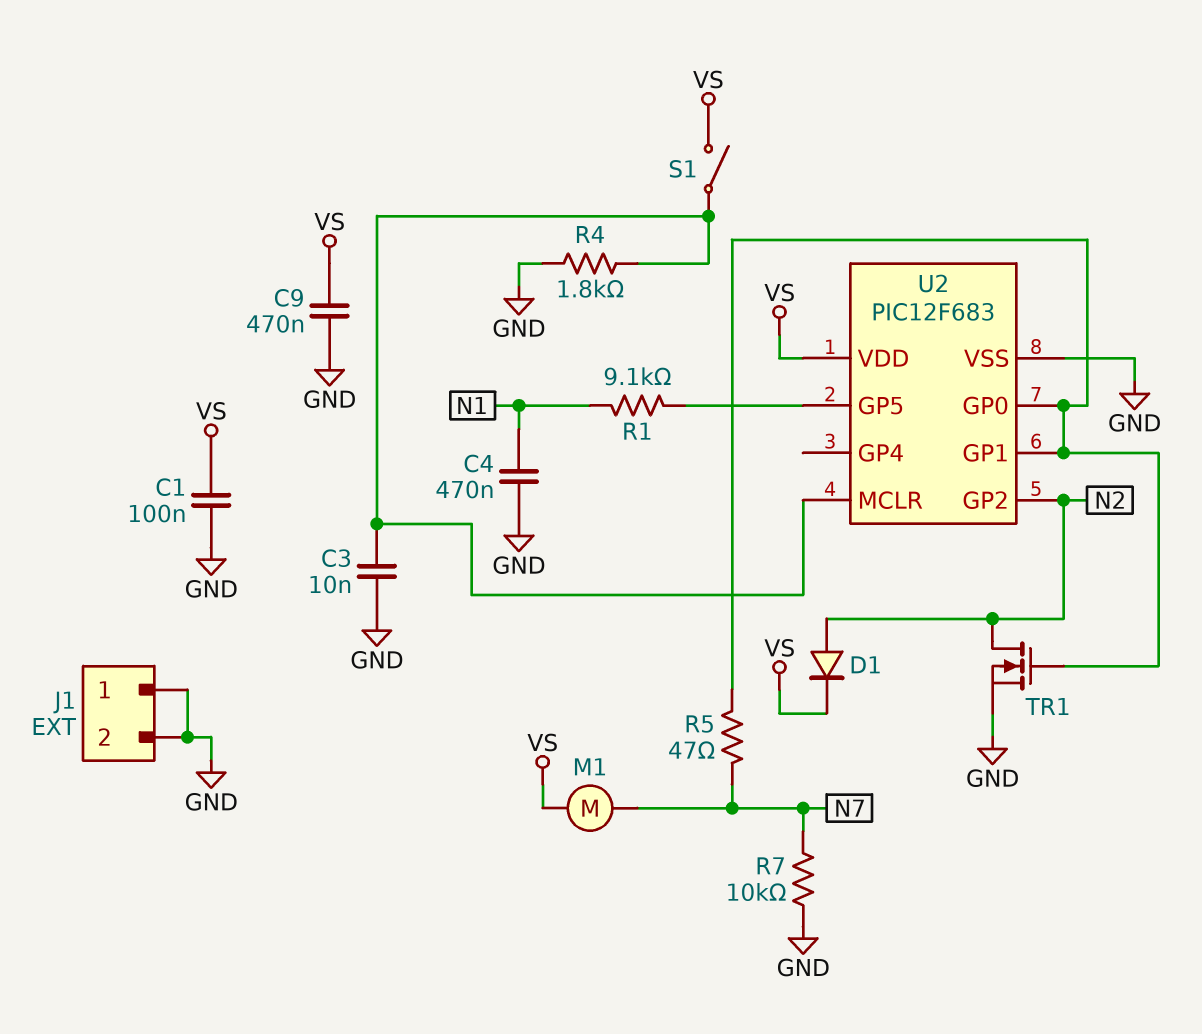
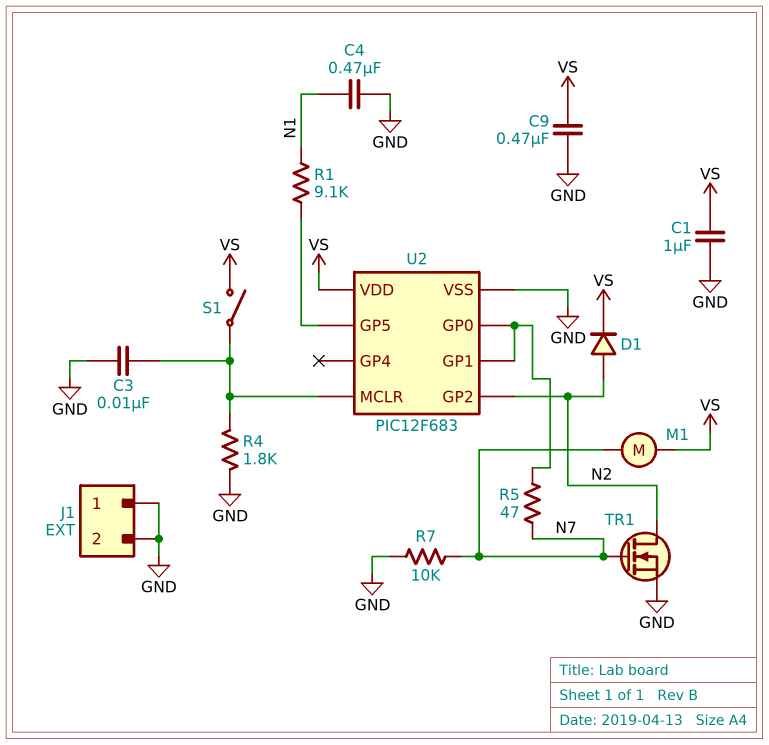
C1: 100nF (GND, VS) -> 1uF (GND, VS)
TR1: NMOS (G U2/GP0, D N2, S GND) -> NMOS (G N7, D N2, S GND)

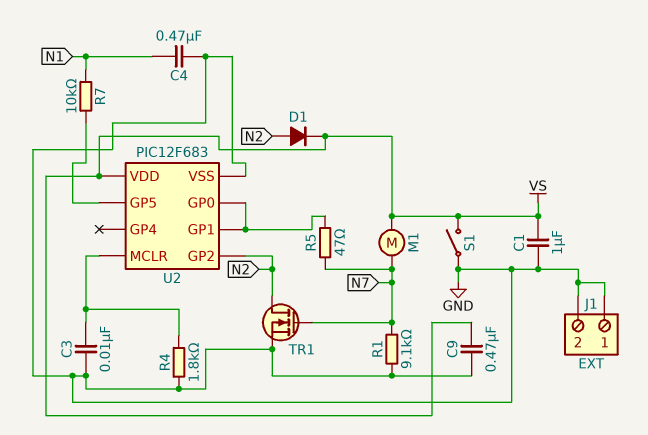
R1: 9.1k (N1, U2/GP5) -> 9.1k (GND, N7)
R7: 10k (GND, N7) -> 10k (N1, U2/GP5)
S1: switch (U2/MCLR, VS) -> switch (GND, VS)

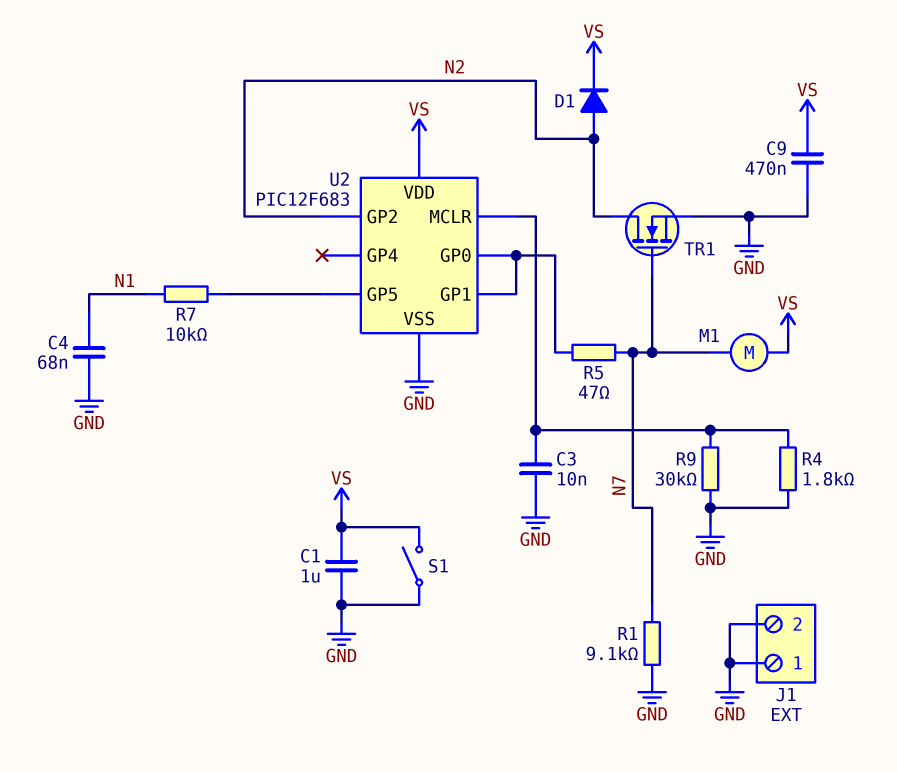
C4: 470nF (GND, N1) -> 68nF (GND, N1)
R9: none -> 30k (GND, U2/MCLR)

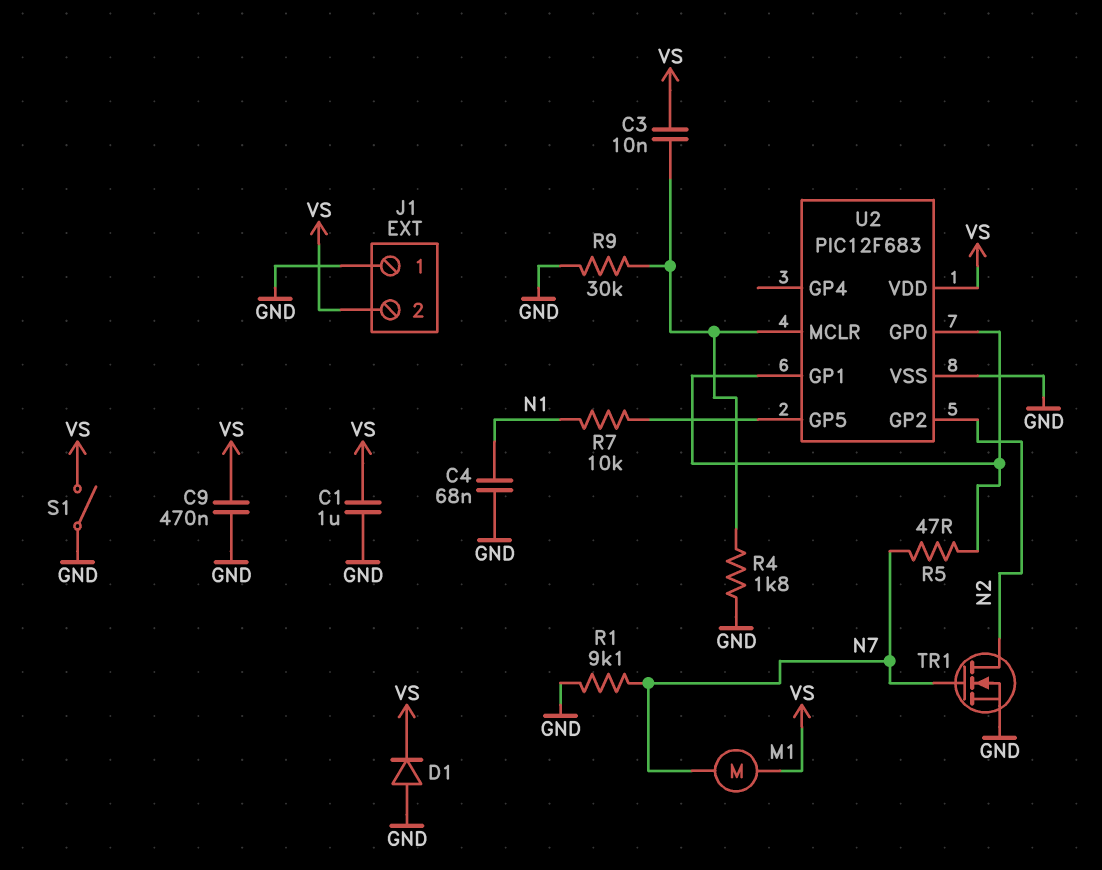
C3: 10nF (GND, U2/MCLR) -> 10nF (U2/MCLR, VS)
D1: diode (A N2, K VS) -> diode (A GND, K VS)
J1 pin 2: GND -> VS

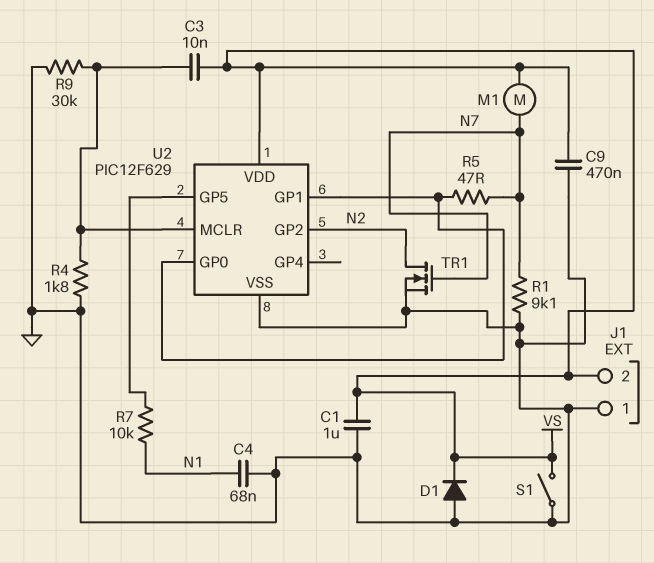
U2: PIC12F683 -> PIC12F629

